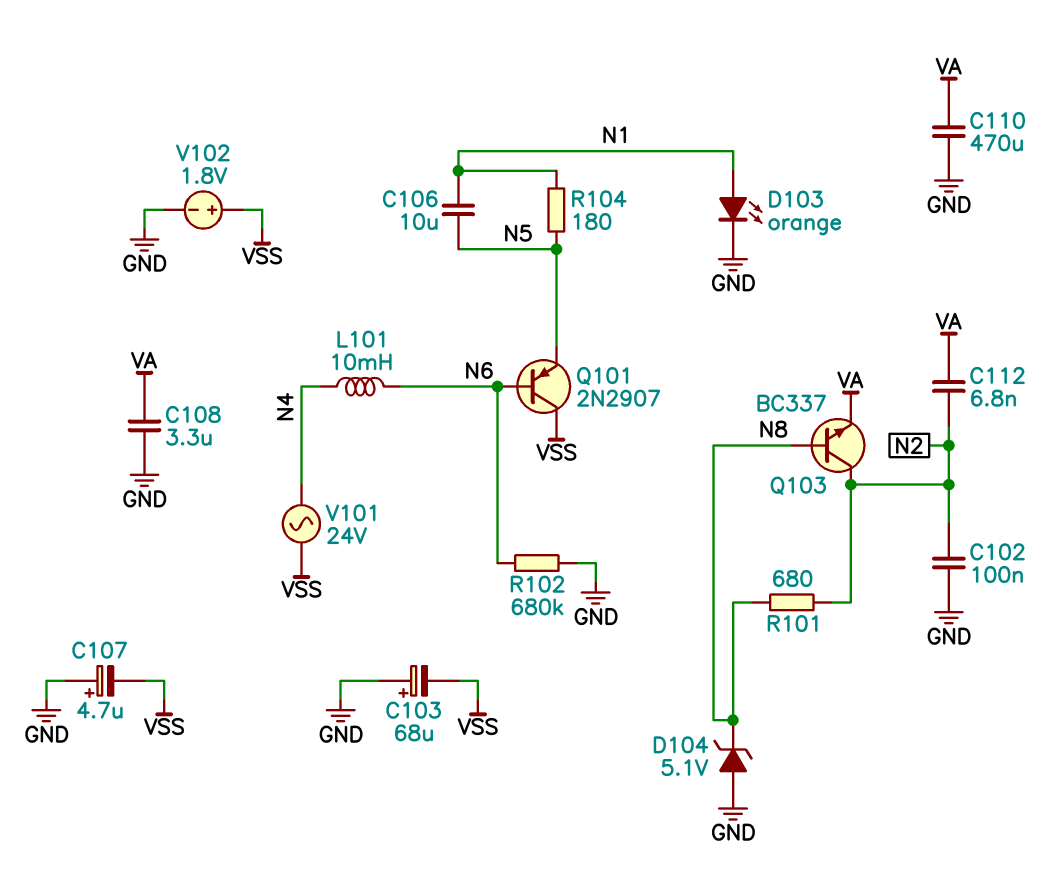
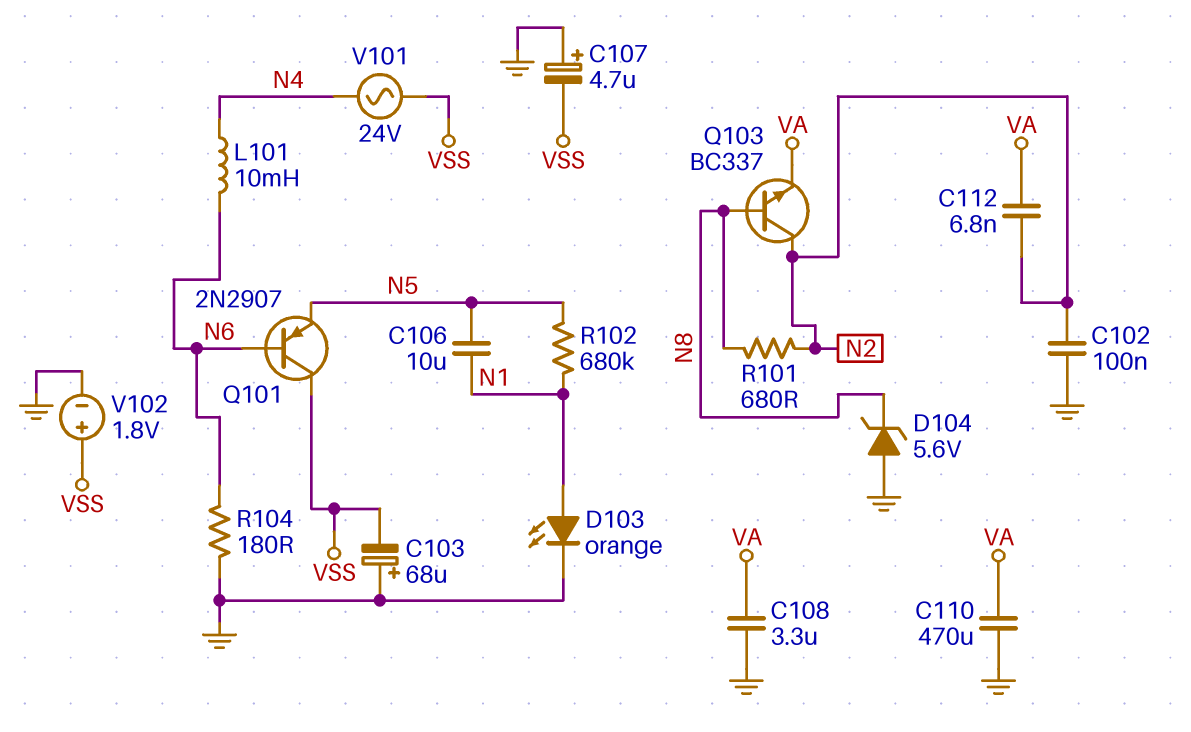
D104: zener 5.1V (A GND, K N8) -> zener 5.6V (A GND, K N8)
R102: 680k (GND, N6) -> 680k (N1, N5)
R104: 180 (N1, N5) -> 180 (GND, N6)

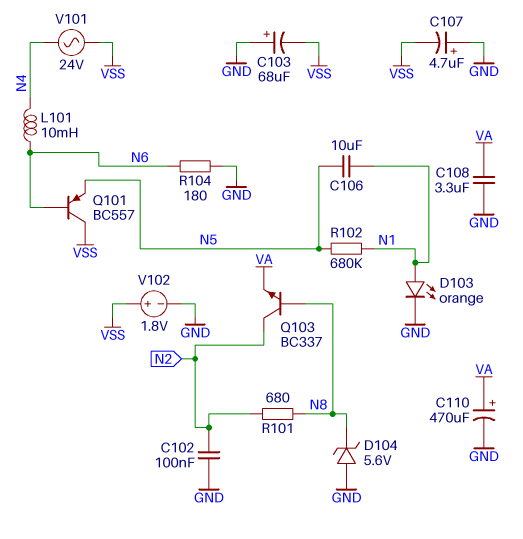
C110: 470uF (GND, VA) -> 470uF (plus VA, minus GND)
C112: 6.8nF (N2, VA) -> none
Q101: PNP 2N2907 (B N6, C VSS, E N5) -> PNP BC557 (B N6, C VSS, E N5)

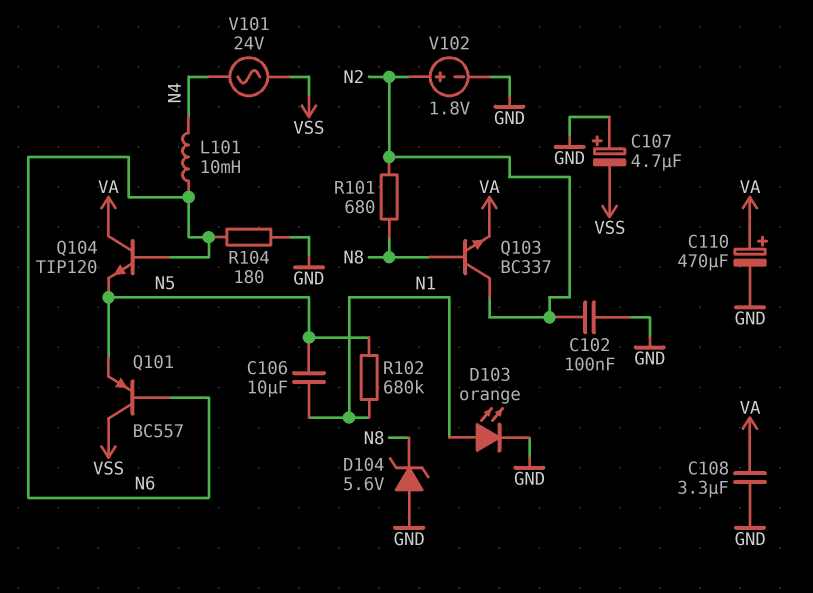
C103: 68uF (plus GND, minus VSS) -> none
Q104: none -> NPN TIP120 (B N6, C VA, E N5)
V102: 1.8V (plus VSS, minus GND) -> 1.8V (plus N2, minus GND)

